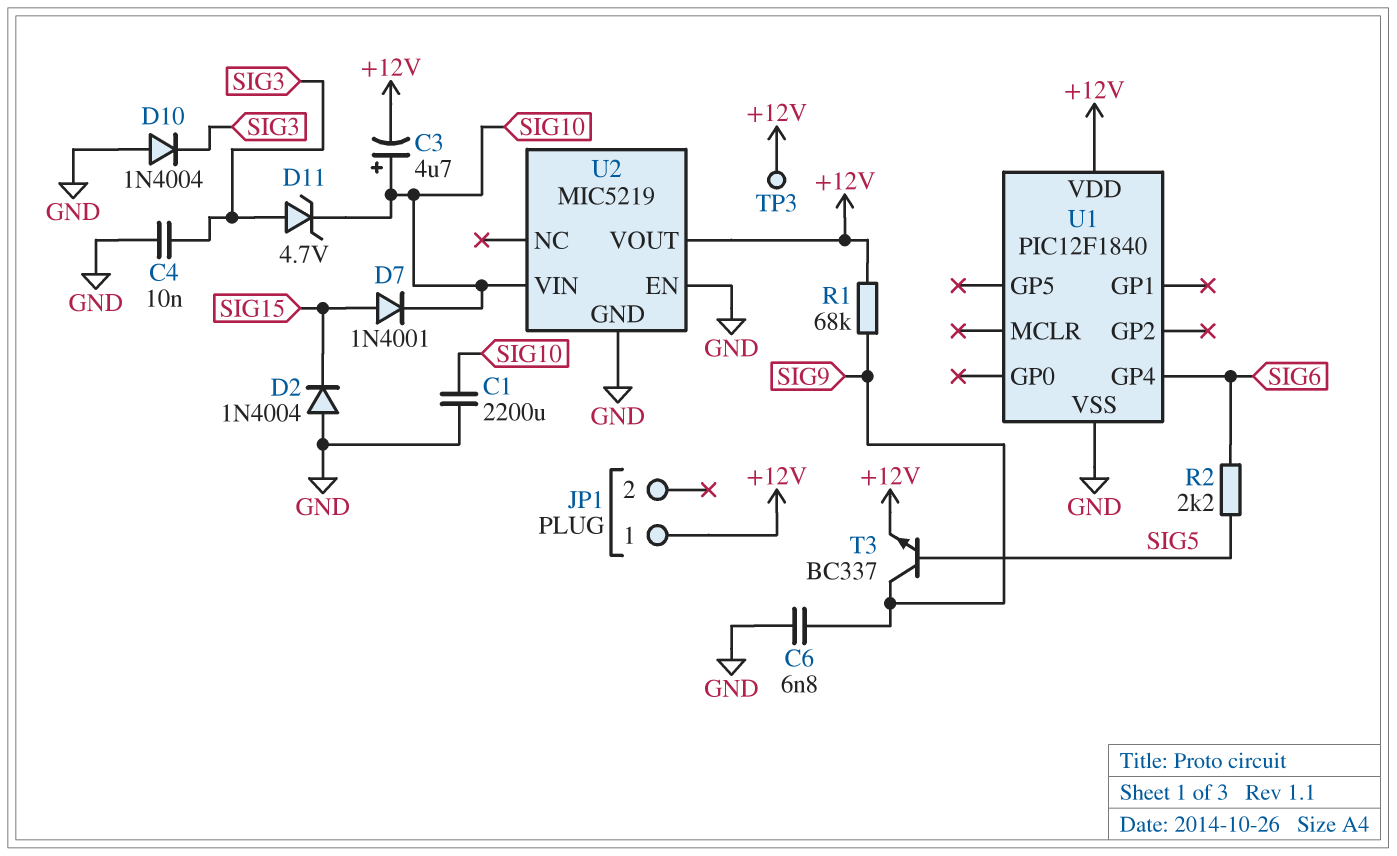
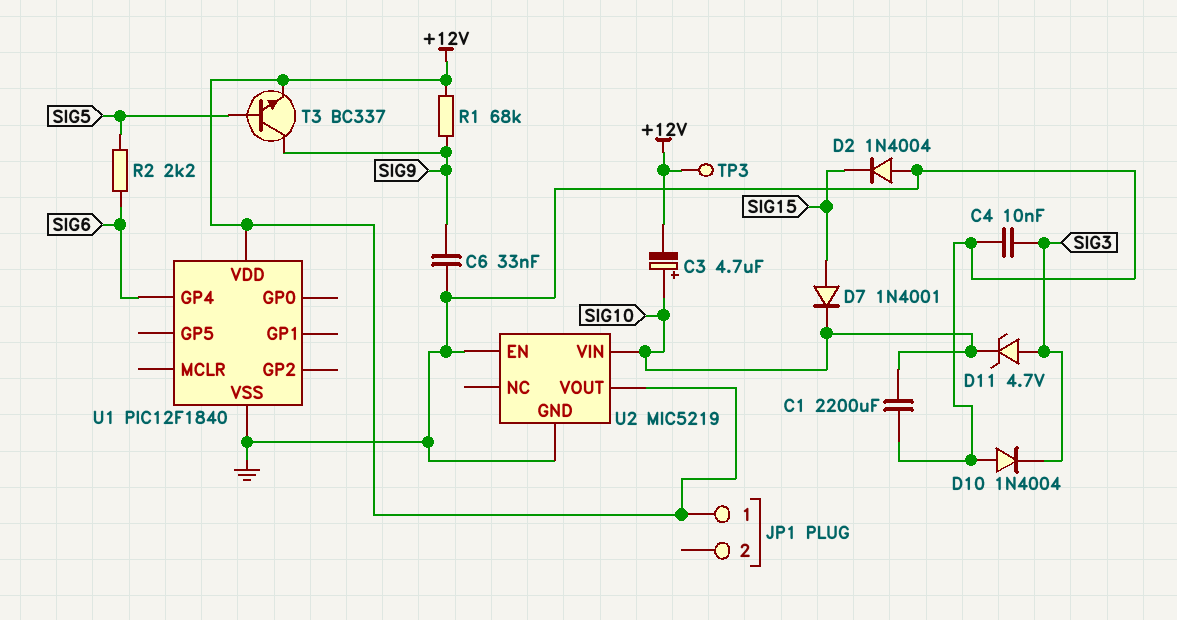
C6: 6.8nF (GND, SIG9) -> 33nF (GND, SIG9)

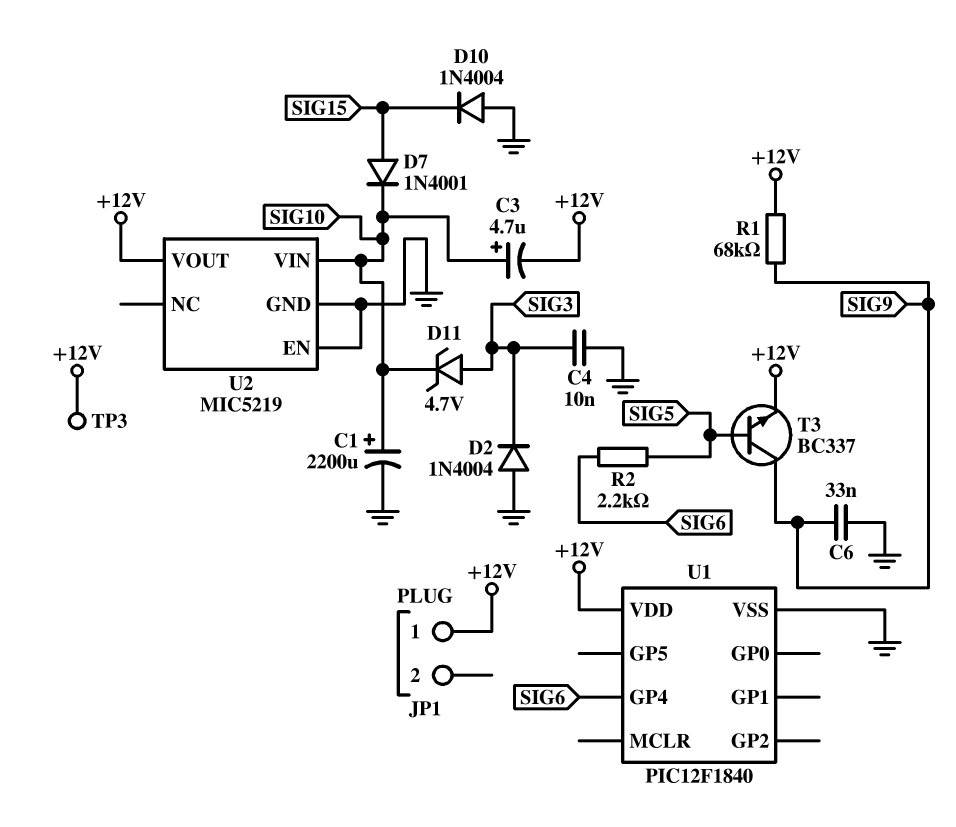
C1: 2200uF (GND, SIG10) -> 2200uF (plus SIG10, minus GND)
D2: diode 1N4004 (A GND, K SIG15) -> diode 1N4004 (A GND, K SIG3)
D10: diode 1N4004 (A GND, K SIG3) -> diode 1N4004 (A GND, K SIG15)

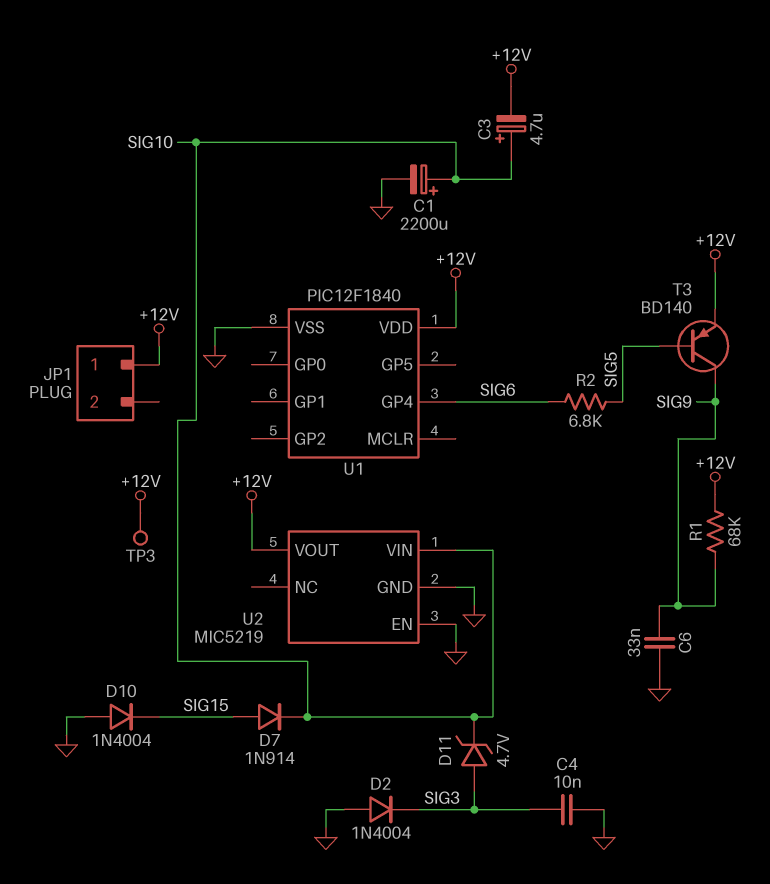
D7: diode 1N4001 (A SIG15, K SIG10) -> diode 1N914 (A SIG15, K SIG10)
R2: 2.2k (SIG5, SIG6) -> 6.8k (SIG5, SIG6)
T3: NPN BC337 (B SIG5, C SIG9, E +12V) -> PNP BD140 (B SIG5, C SIG9, E +12V)

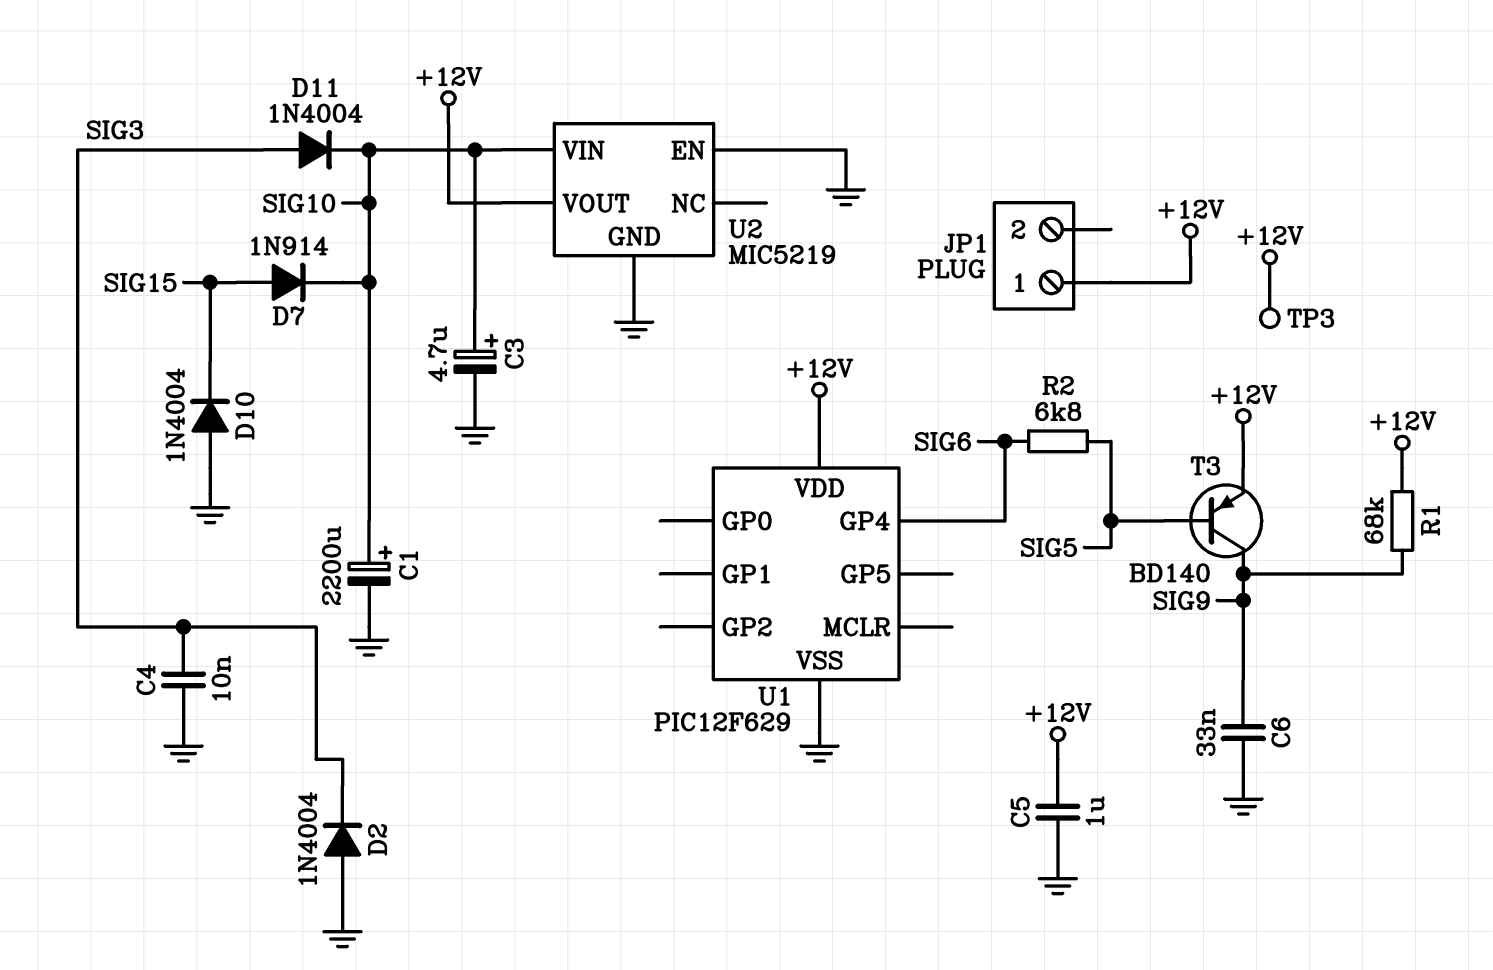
C3: 4.7uF (plus SIG10, minus +12V) -> 4.7uF (plus SIG10, minus GND)
C5: none -> 1uF (+12V, GND)
D11: zener 4.7V (A SIG3, K SIG10) -> diode 1N4004 (A SIG3, K SIG10)
U1: PIC12F1840 -> PIC12F629

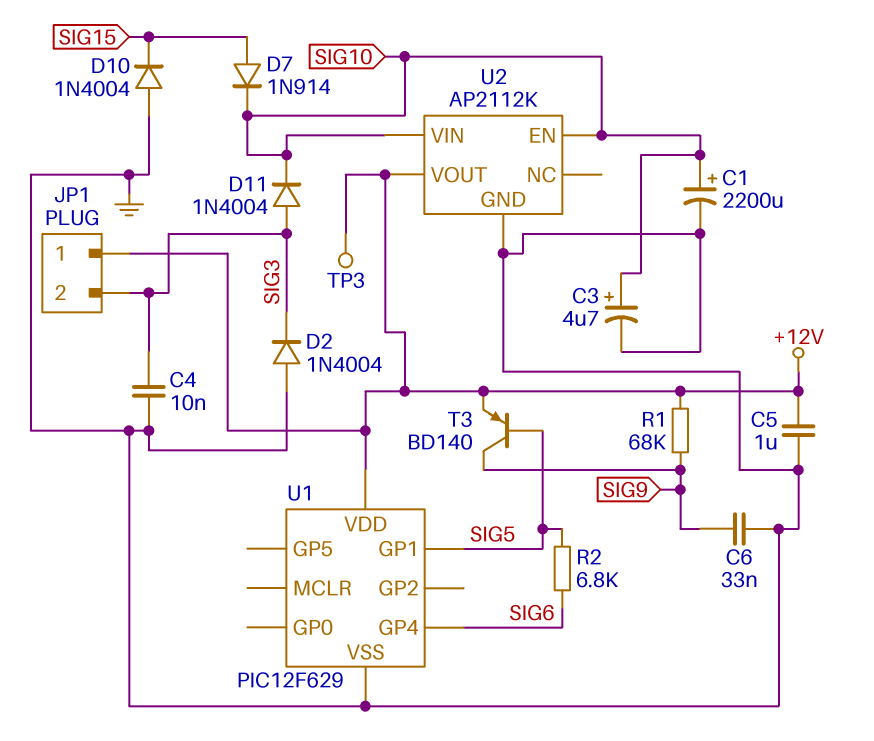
JP1 pin 2: none -> SIG3
U1 pin GP1: none -> SIG5
U2: MIC5219 -> AP2112K
U2 pin EN: GND -> SIG10

